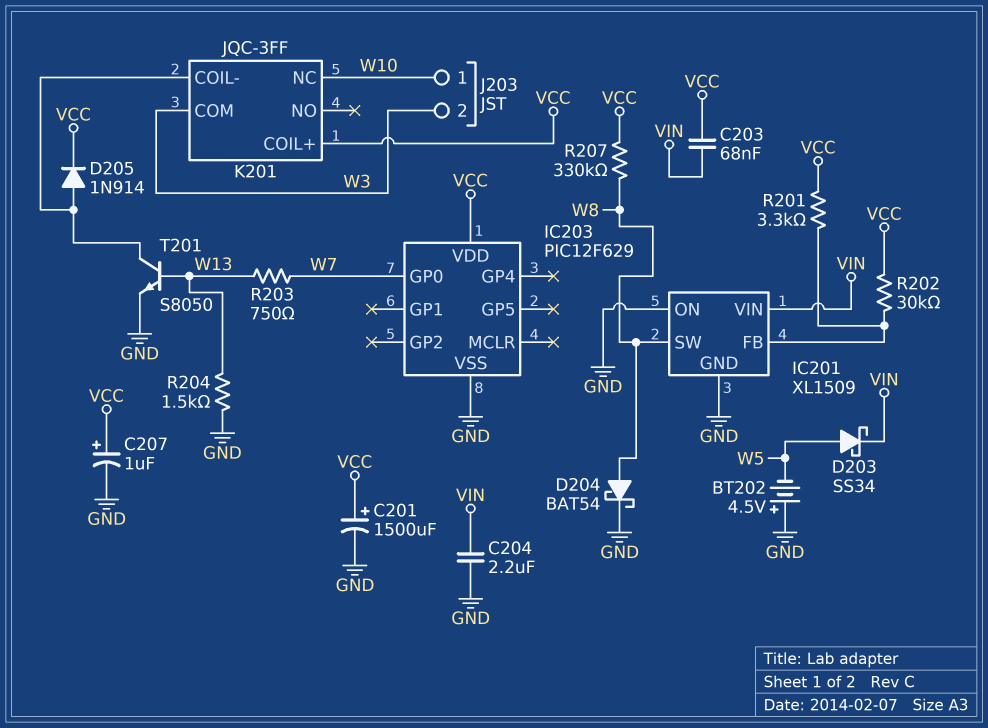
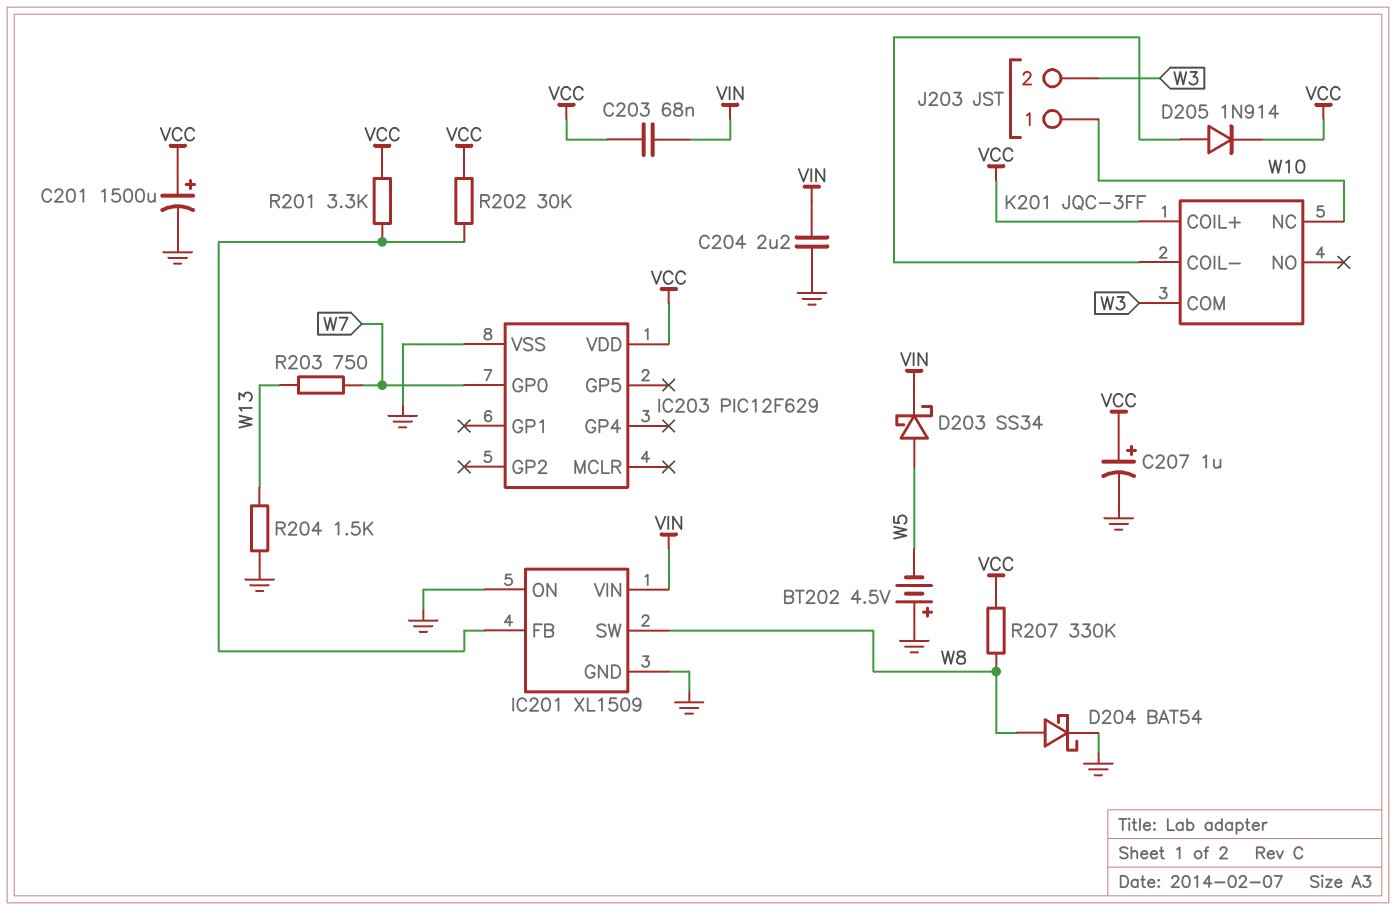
T201: NPN S8050 (B W13, C K201/COIL-, E GND) -> none

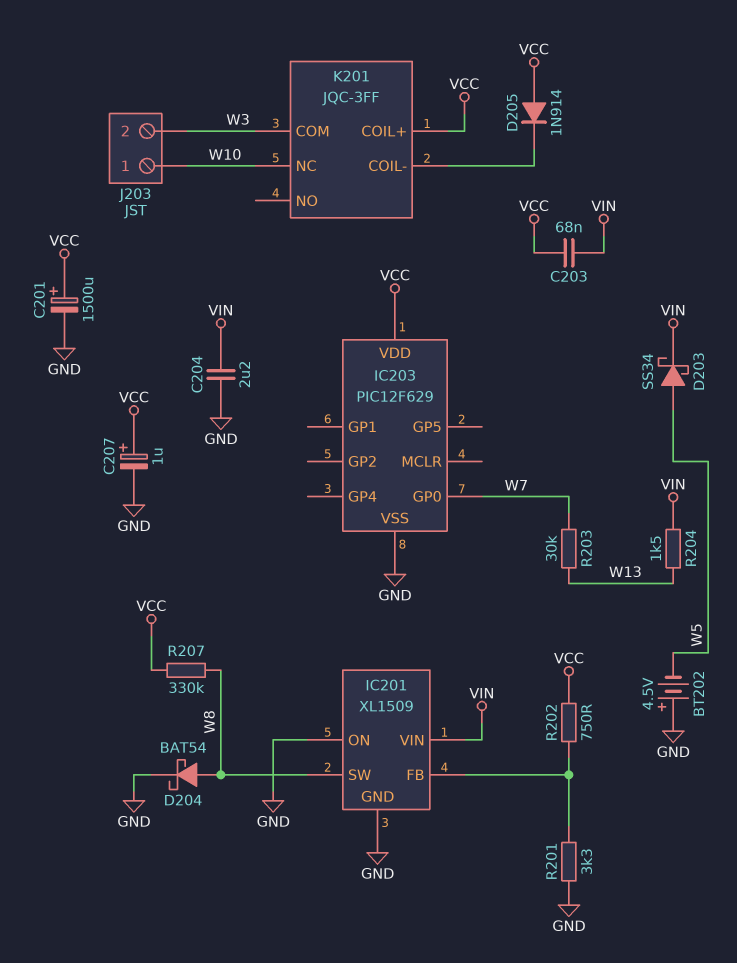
D205: diode 1N914 (A K201/COIL-, K VCC) -> diode 1N914 (A VCC, K K201/COIL-)
R201: 3.3k (IC201/FB, VCC) -> 3.3k (GND, IC201/FB)
R202: 30k (IC201/FB, VCC) -> 750 (IC201/FB, VCC)
R203: 750 (W7, W13) -> 30k (W7, W13)
R204: 1.5k (GND, W13) -> 1.5k (VIN, W13)

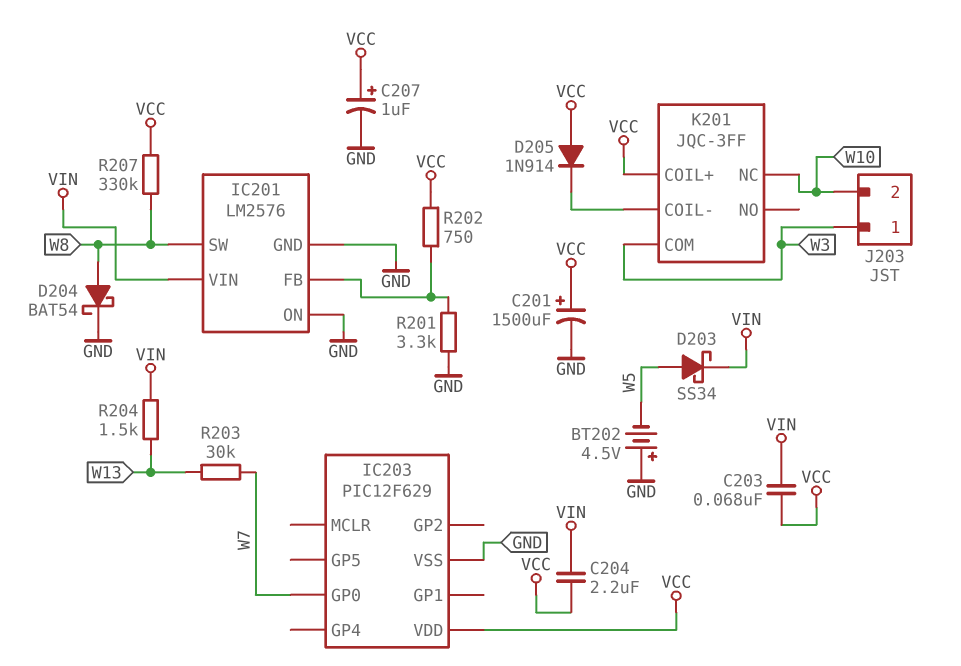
C204: 2.2uF (GND, VIN) -> 2.2uF (VCC, VIN)
IC201: XL1509 -> LM2576
J203 pin 1: W10 -> W3
J203 pin 2: W3 -> W10

